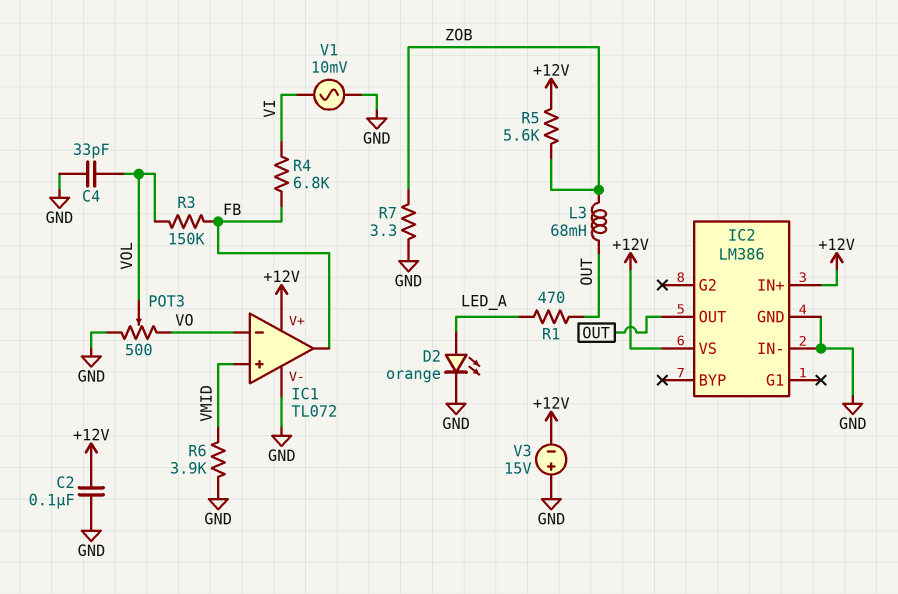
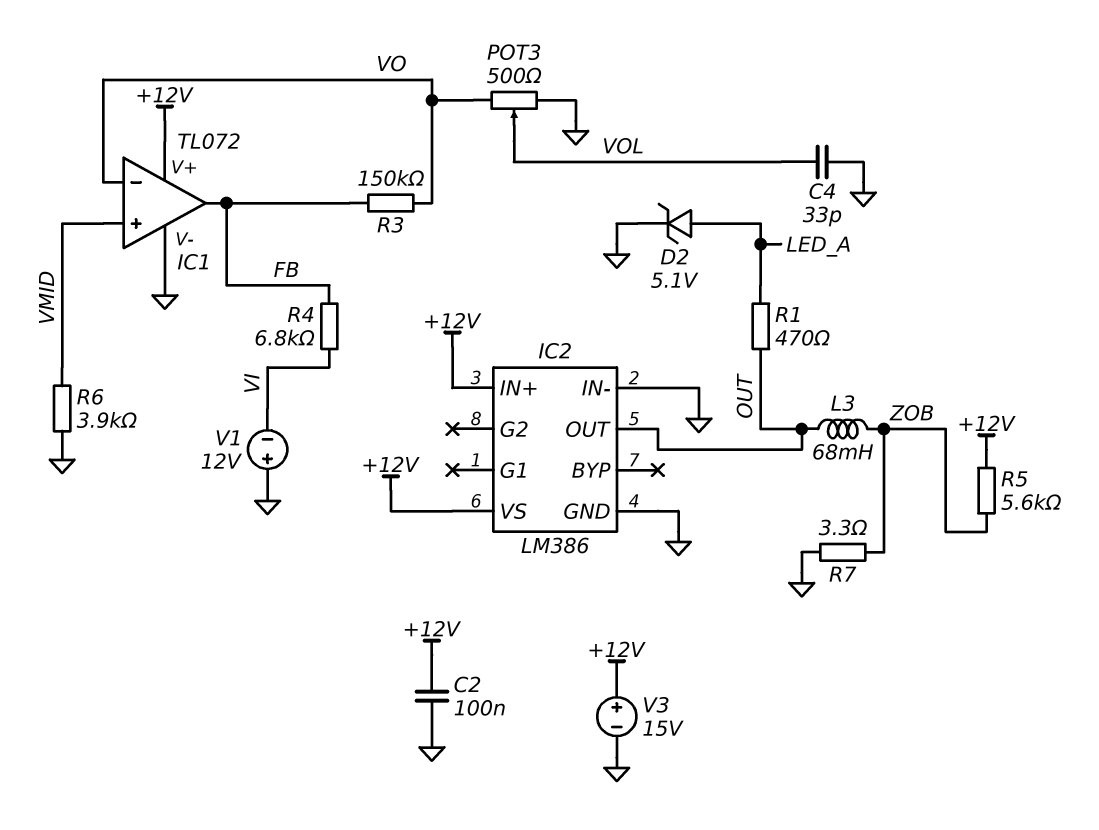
D2: LED orange (A LED_A, K GND) -> zener 5.1V (A LED_A, K GND)
R3: 150k (FB, VOL) -> 150k (FB, VO)
V1: AC 10mV (GND, VI) -> 12V (plus GND, minus VI)
V3: 15V (plus GND, minus +12V) -> 15V (plus +12V, minus GND)

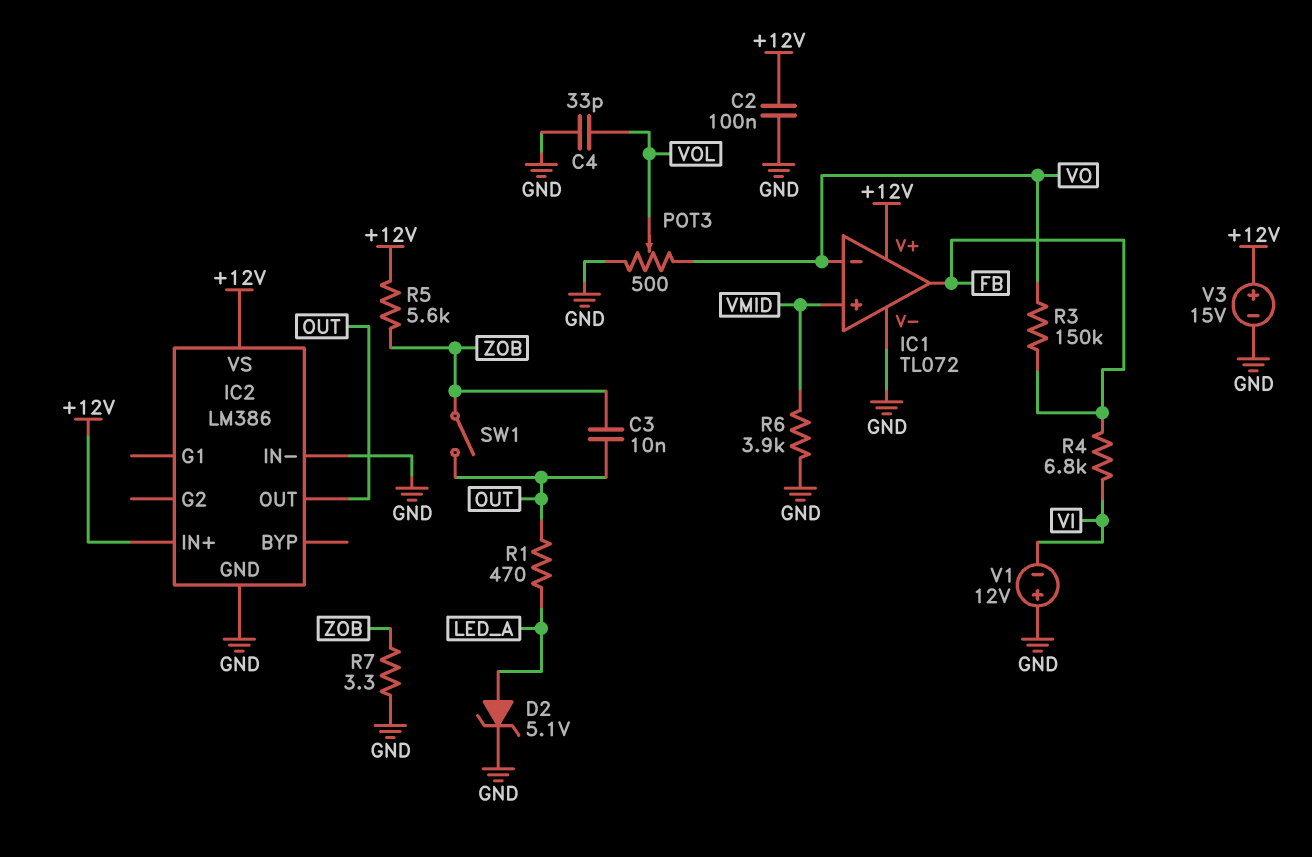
C3: none -> 10nF (OUT, ZOB)
L3: 68mH (OUT, ZOB) -> none
SW1: none -> switch (OUT, ZOB)

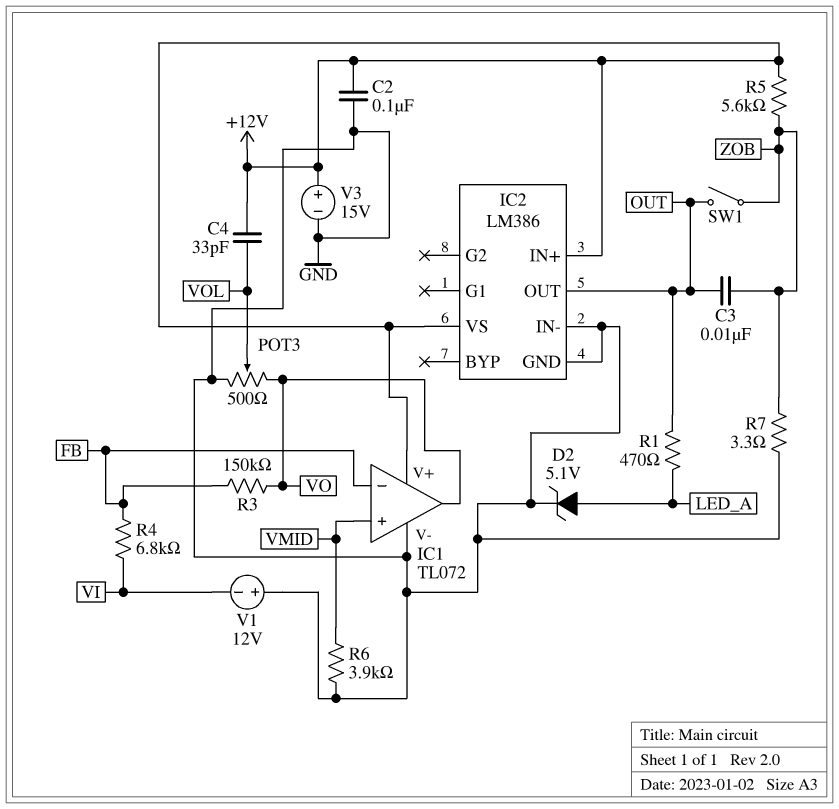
C4: 33pF (GND, VOL) -> 33pF (+12V, VOL)
IC1 pin in-: VO -> FB
IC1 pin out: FB -> VO

